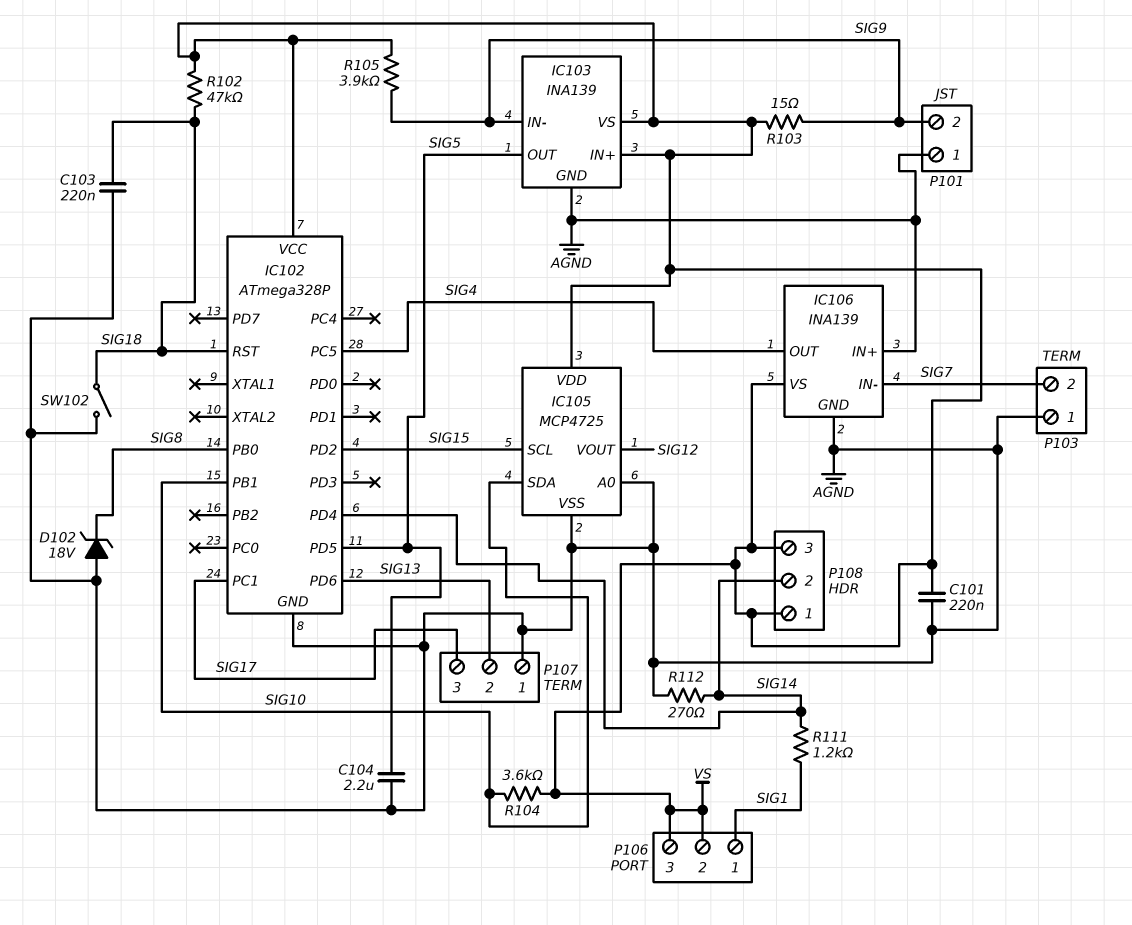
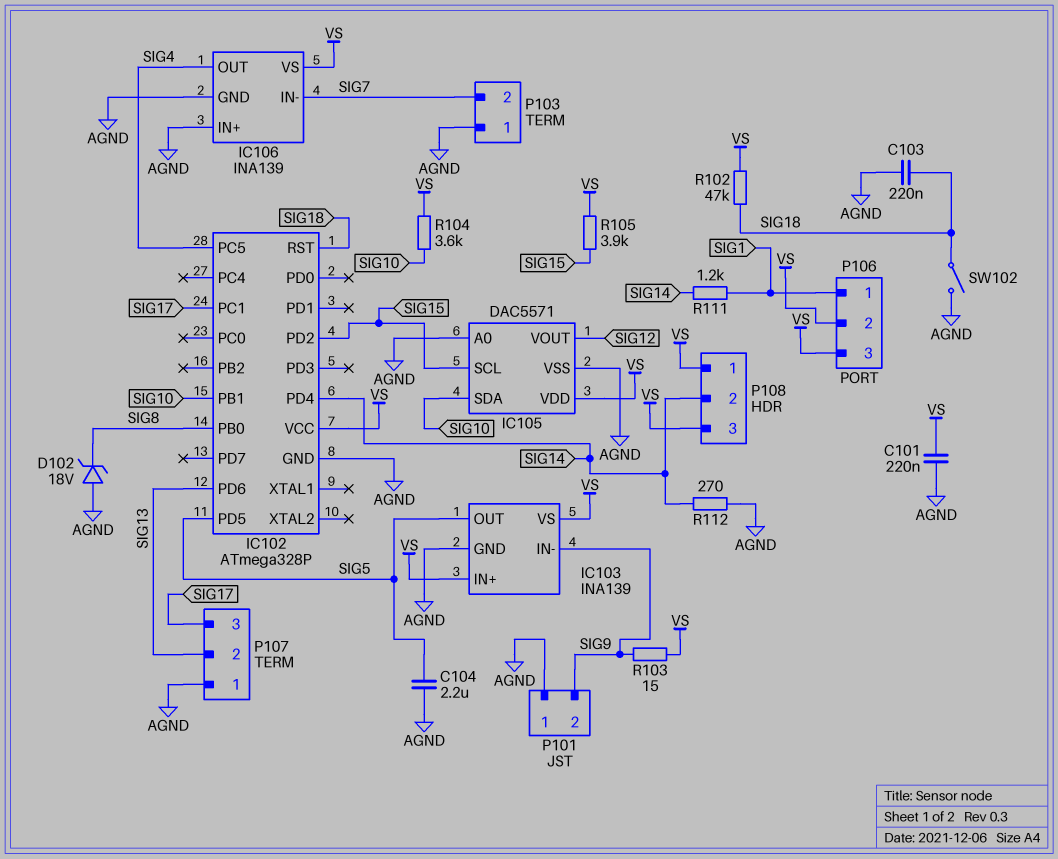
IC105: MCP4725 -> DAC5571
R105: 3.9k (SIG9, VS) -> 3.9k (SIG15, VS)

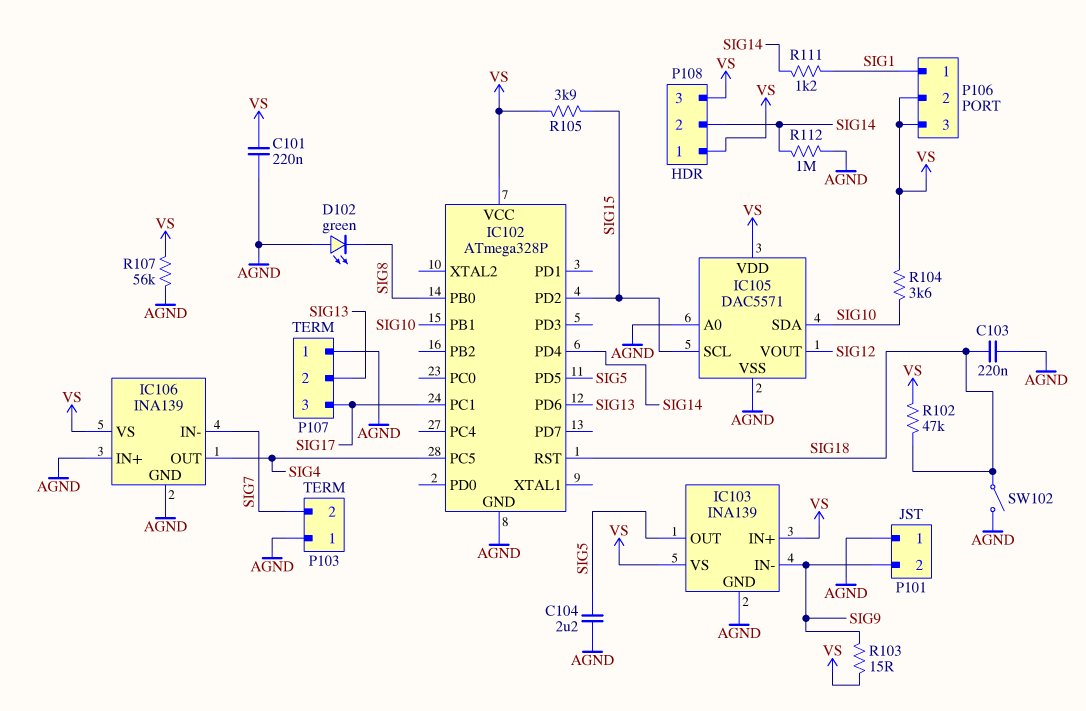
D102: zener 18V (A AGND, K SIG8) -> LED green (A AGND, K SIG8)
R107: none -> 56k (AGND, VS)
R112: 270 (AGND, SIG14) -> 1M (AGND, SIG14)

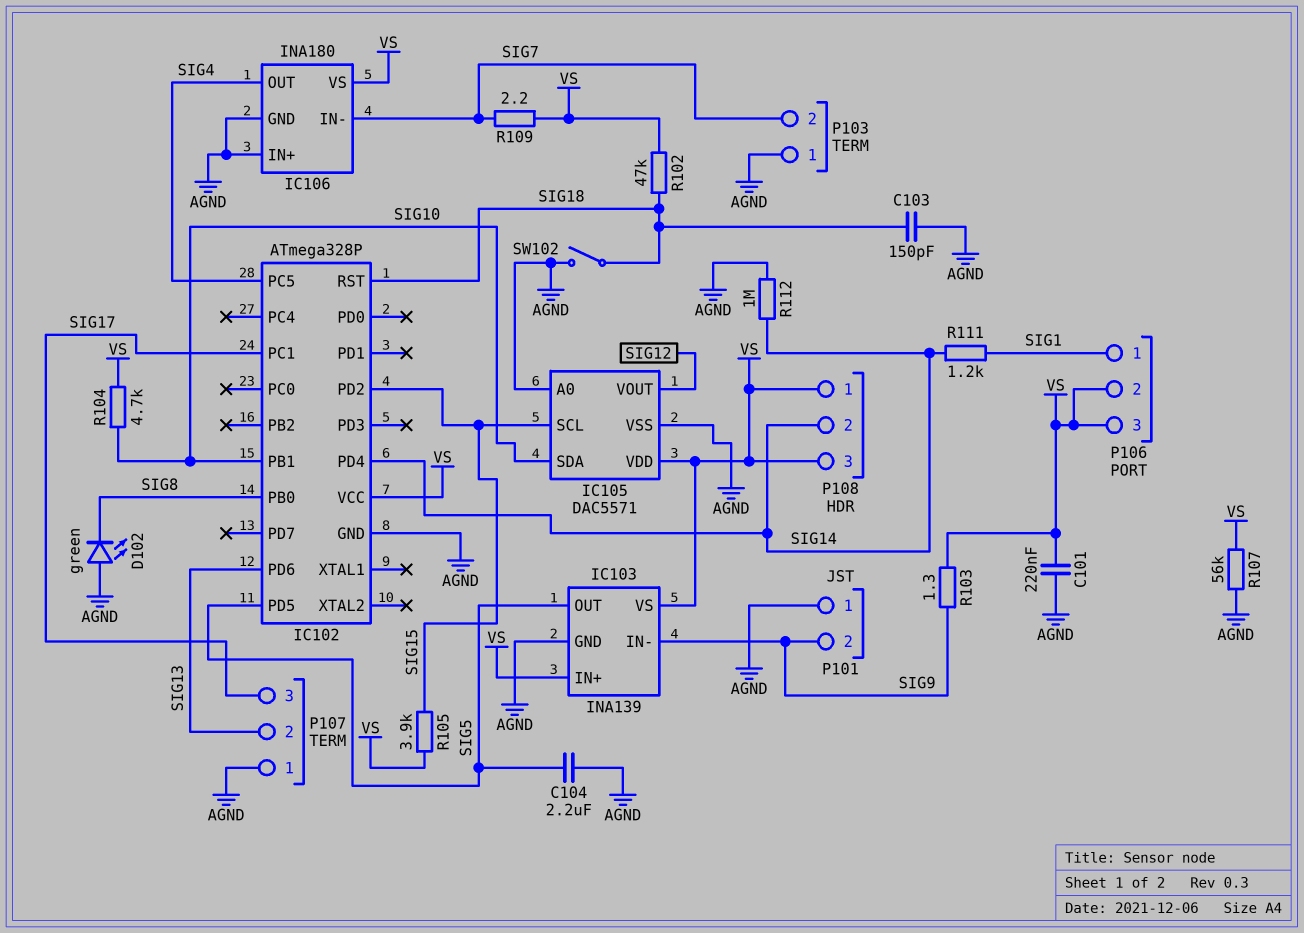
C103: 220nF (AGND, SIG18) -> 150pF (AGND, SIG18)
IC106: INA139 -> INA180
R103: 15 (SIG9, VS) -> 1.3 (SIG9, VS)
R104: 3.6k (SIG10, VS) -> 4.7k (SIG10, VS)
R109: none -> 2.2 (SIG7, VS)

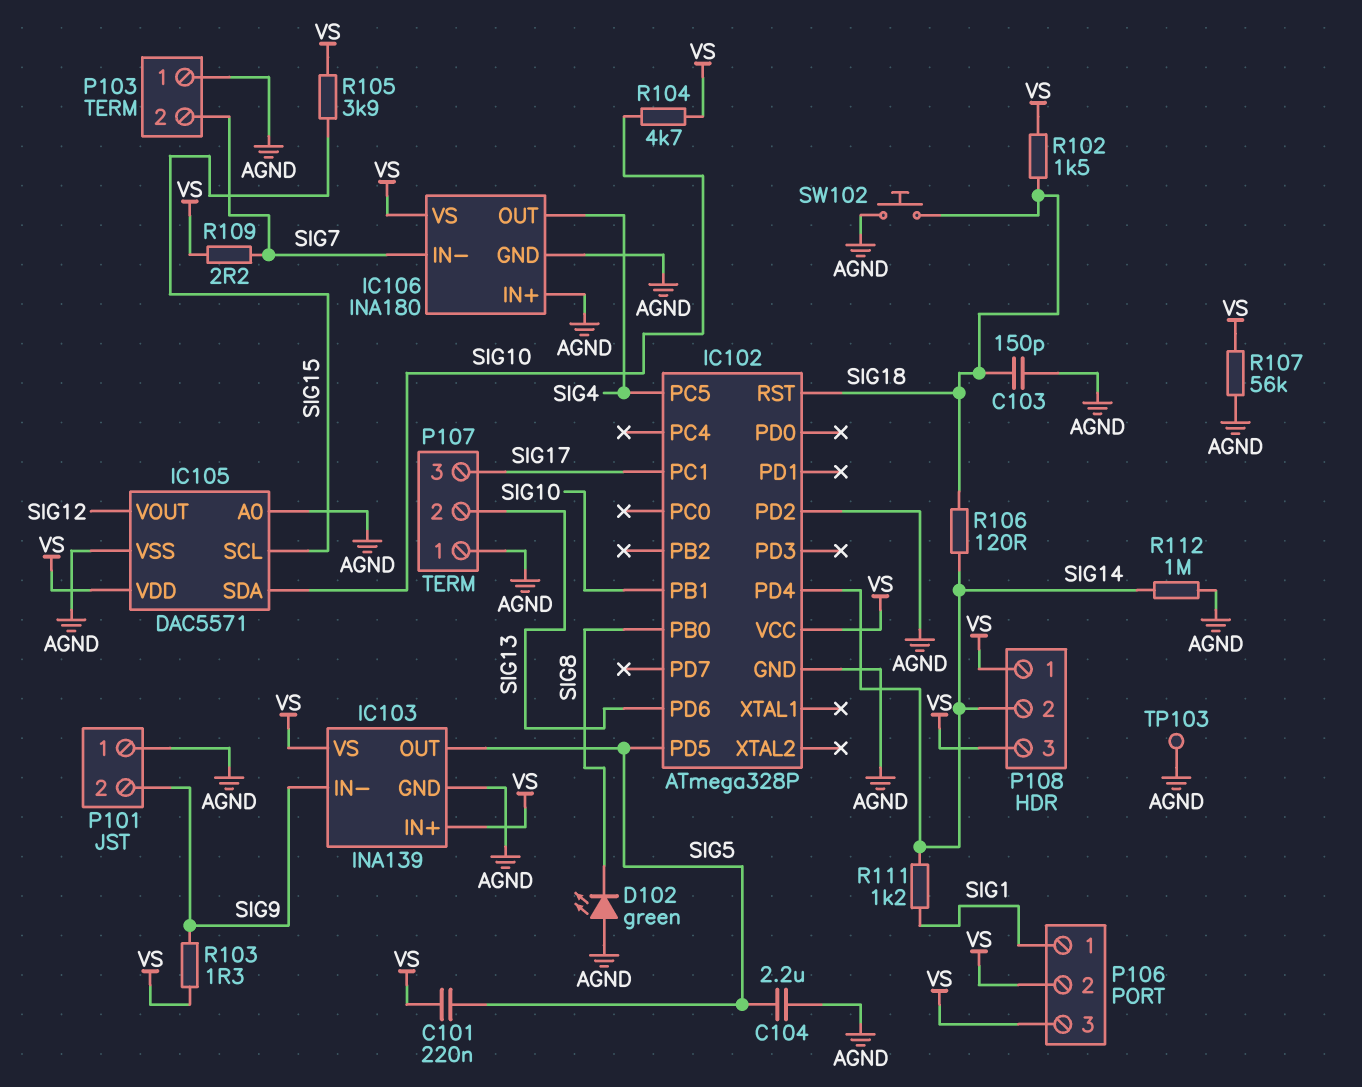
C101: 220nF (AGND, VS) -> 220nF (SIG5, VS)
IC102 pin PD2: SIG15 -> AGND
R102: 47k (SIG18, VS) -> 1.5k (SIG18, VS)
R106: none -> 120 (SIG14, SIG18)
SW102: switch (AGND, SIG18) -> button (AGND, SIG18)
TP103: none -> test point (AGND)

